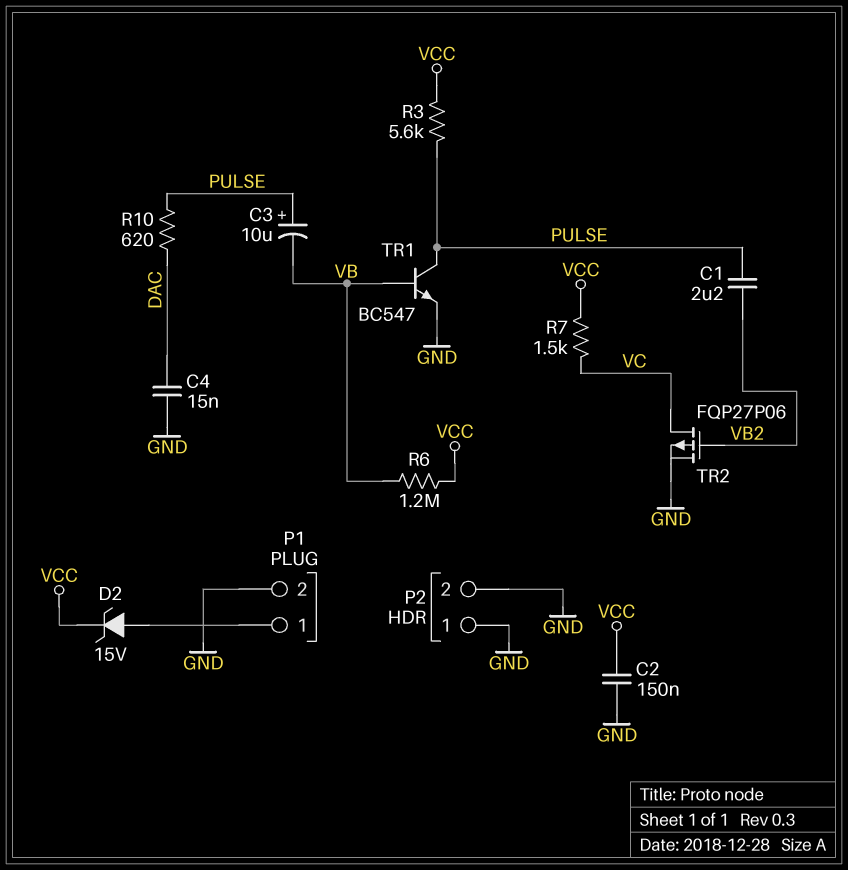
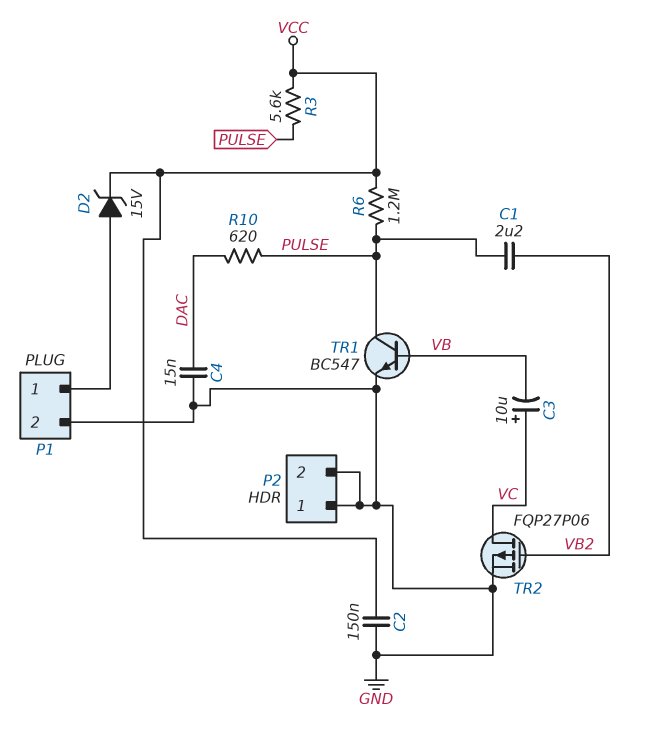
C3: 10uF (plus PULSE, minus VB) -> 10uF (plus VC, minus VB)
R6: 1.2M (VB, VCC) -> 1.2M (PULSE, VCC)
R7: 1.5k (VC, VCC) -> none

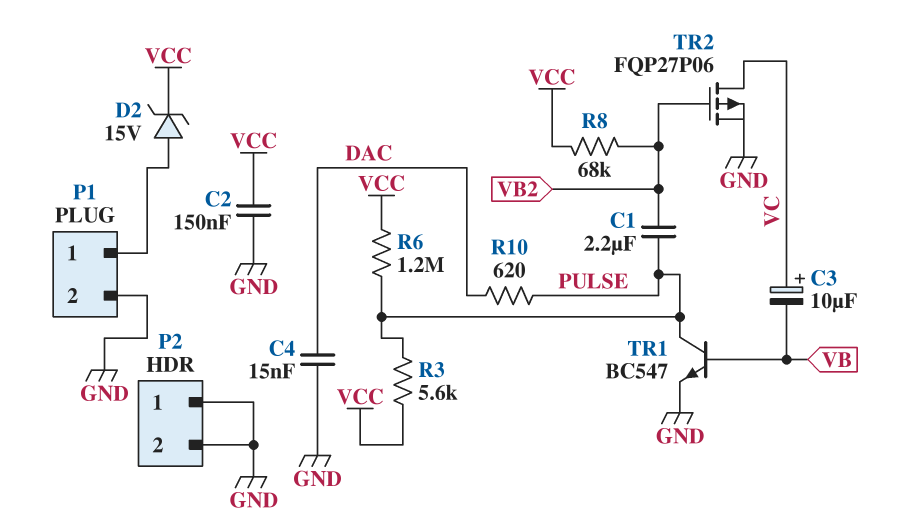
R8: none -> 68k (VB2, VCC)

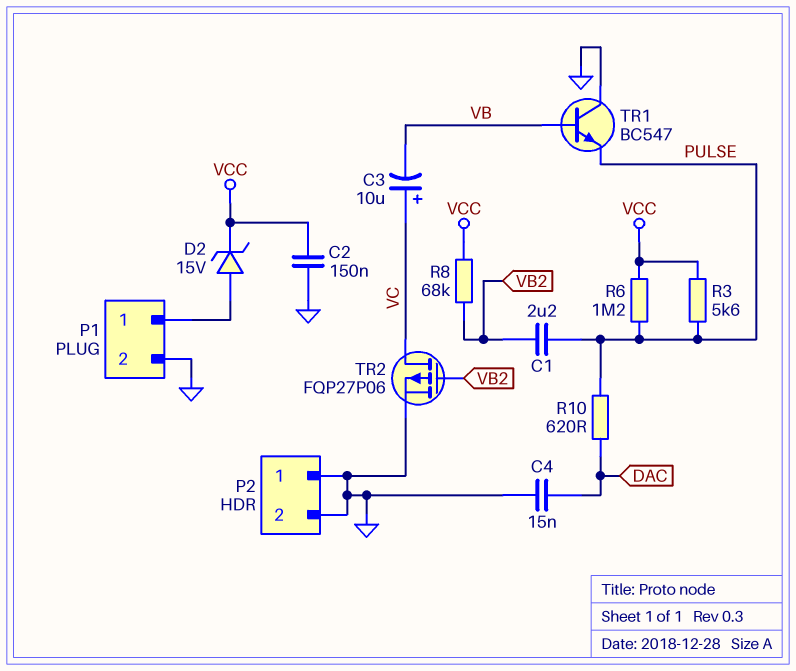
TR1: NPN BC547 (B VB, C PULSE, E GND) -> NPN BC547 (B VB, C GND, E PULSE)

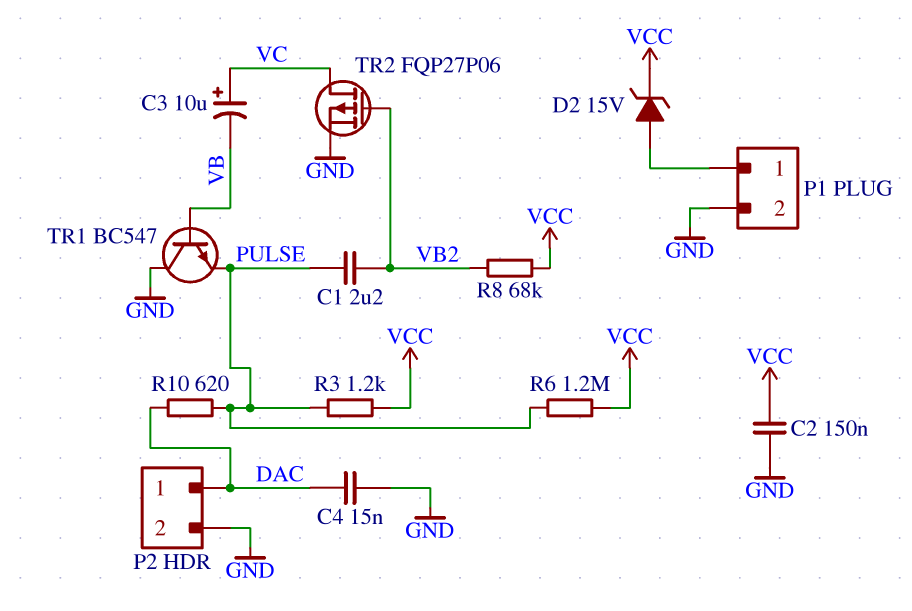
P2 pin 1: GND -> DAC
R3: 5.6k (PULSE, VCC) -> 1.2k (PULSE, VCC)

